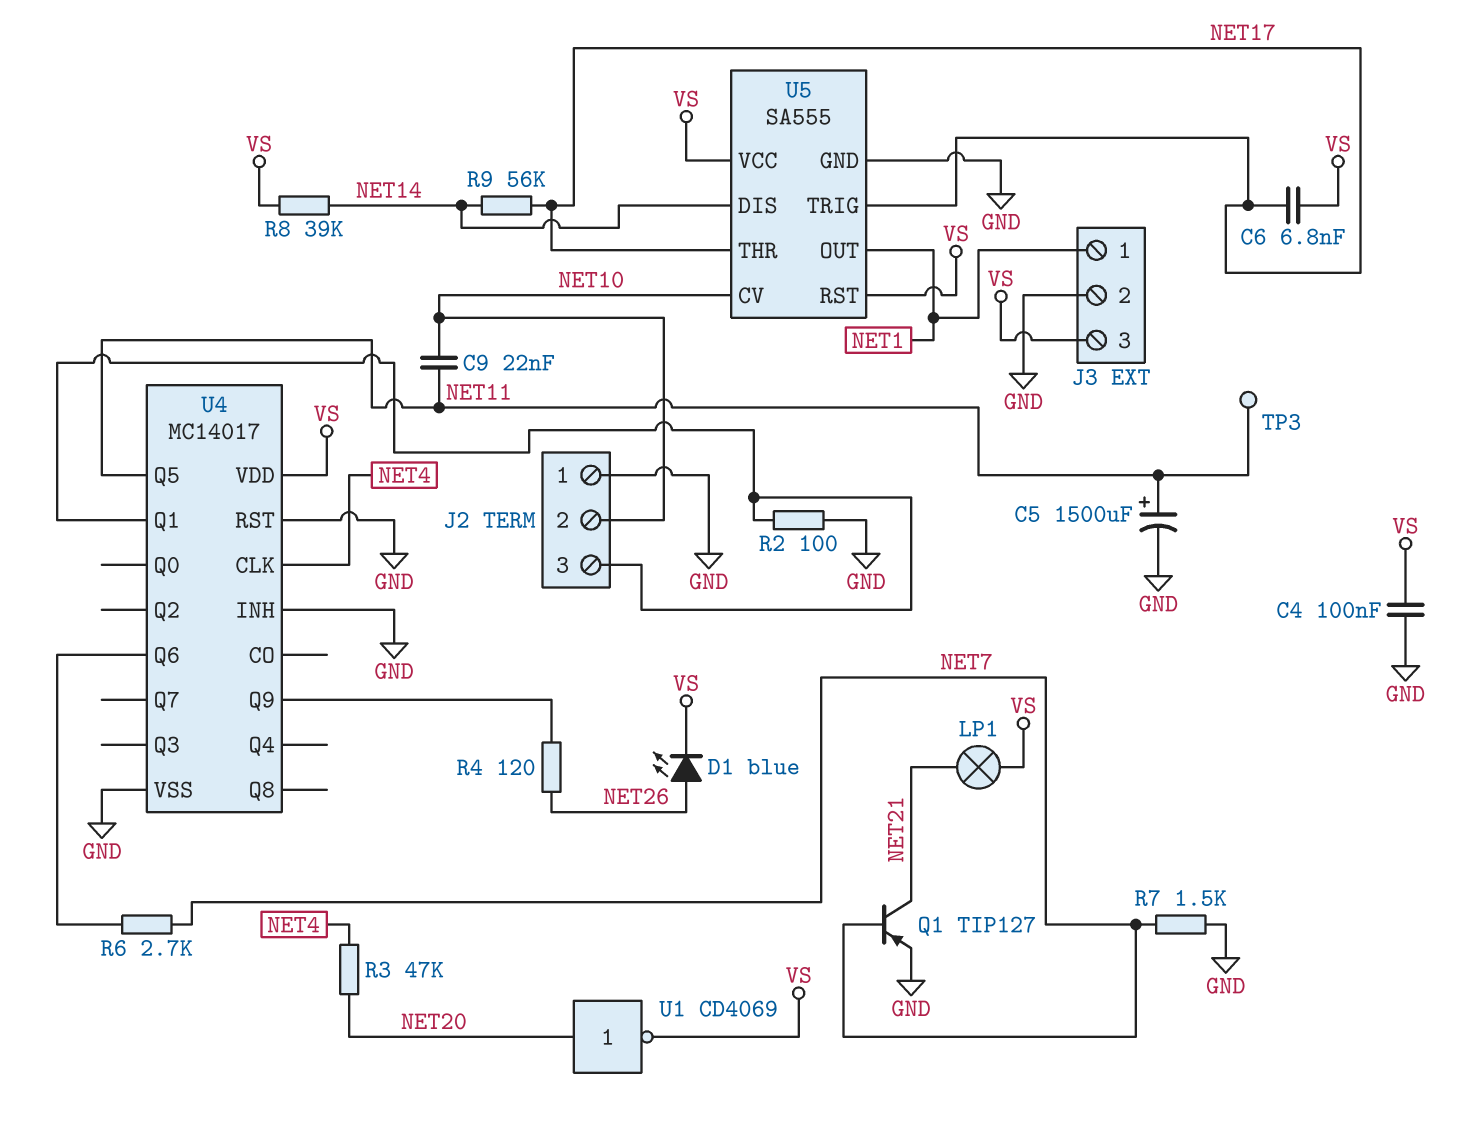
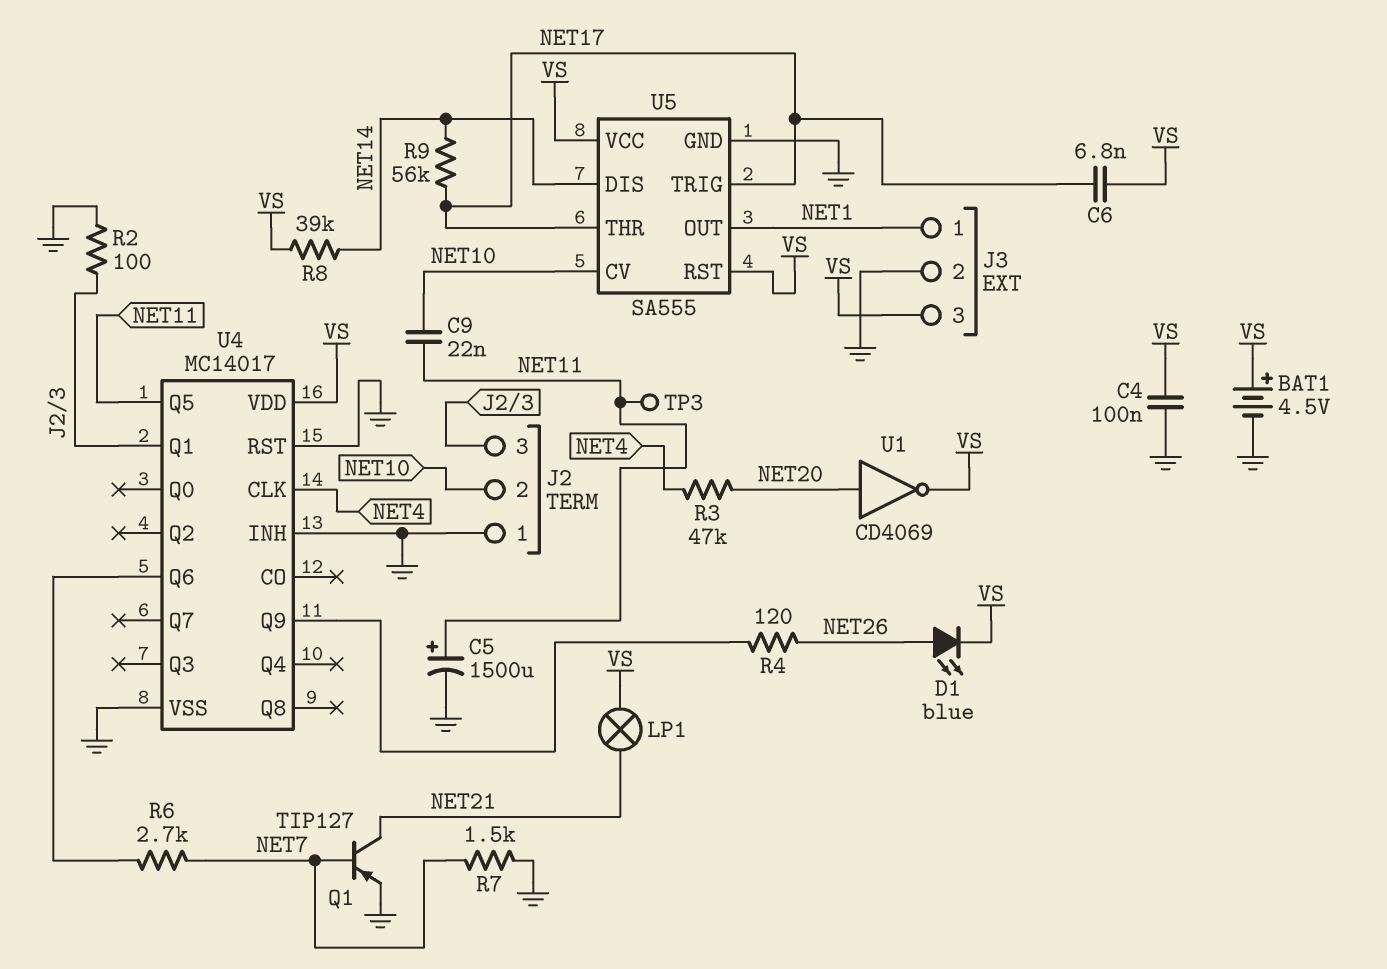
BAT1: none -> 4.5V (plus VS, minus GND)

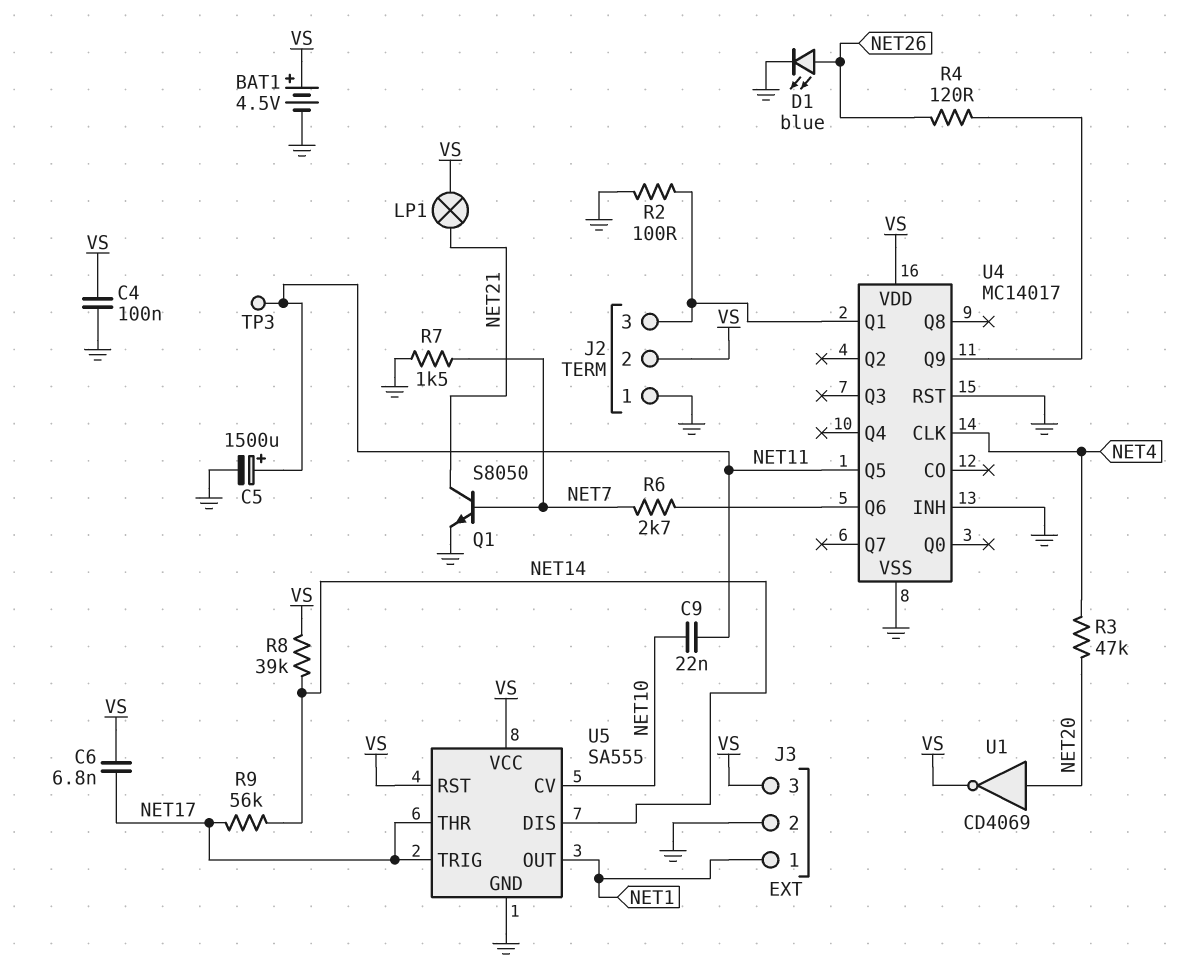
D1: LED blue (A NET26, K VS) -> LED blue (A NET26, K GND)
J2 pin 2: NET10 -> VS
Q1: PNP TIP127 (B NET7, C NET21, E GND) -> NPN S8050 (B NET7, C NET21, E GND)

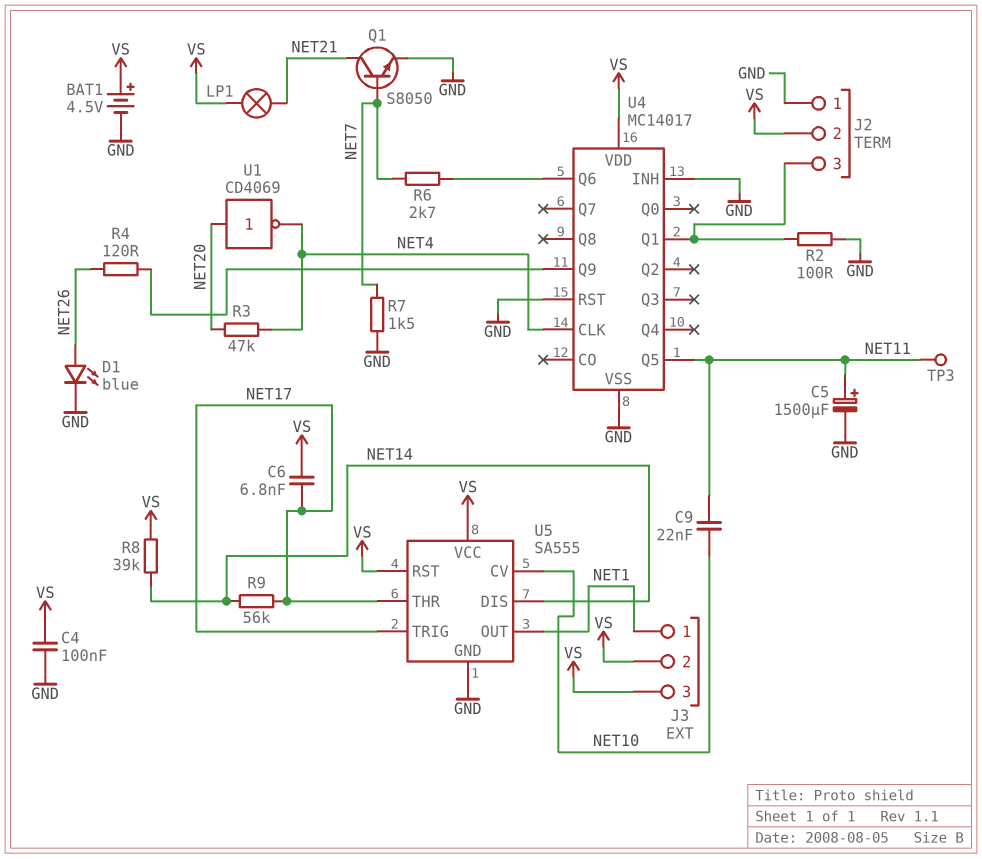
J3 pin 2: GND -> VS
U1: NOT CD4069 (in NET20, out VS) -> NOT CD4069 (in NET20, out NET4)

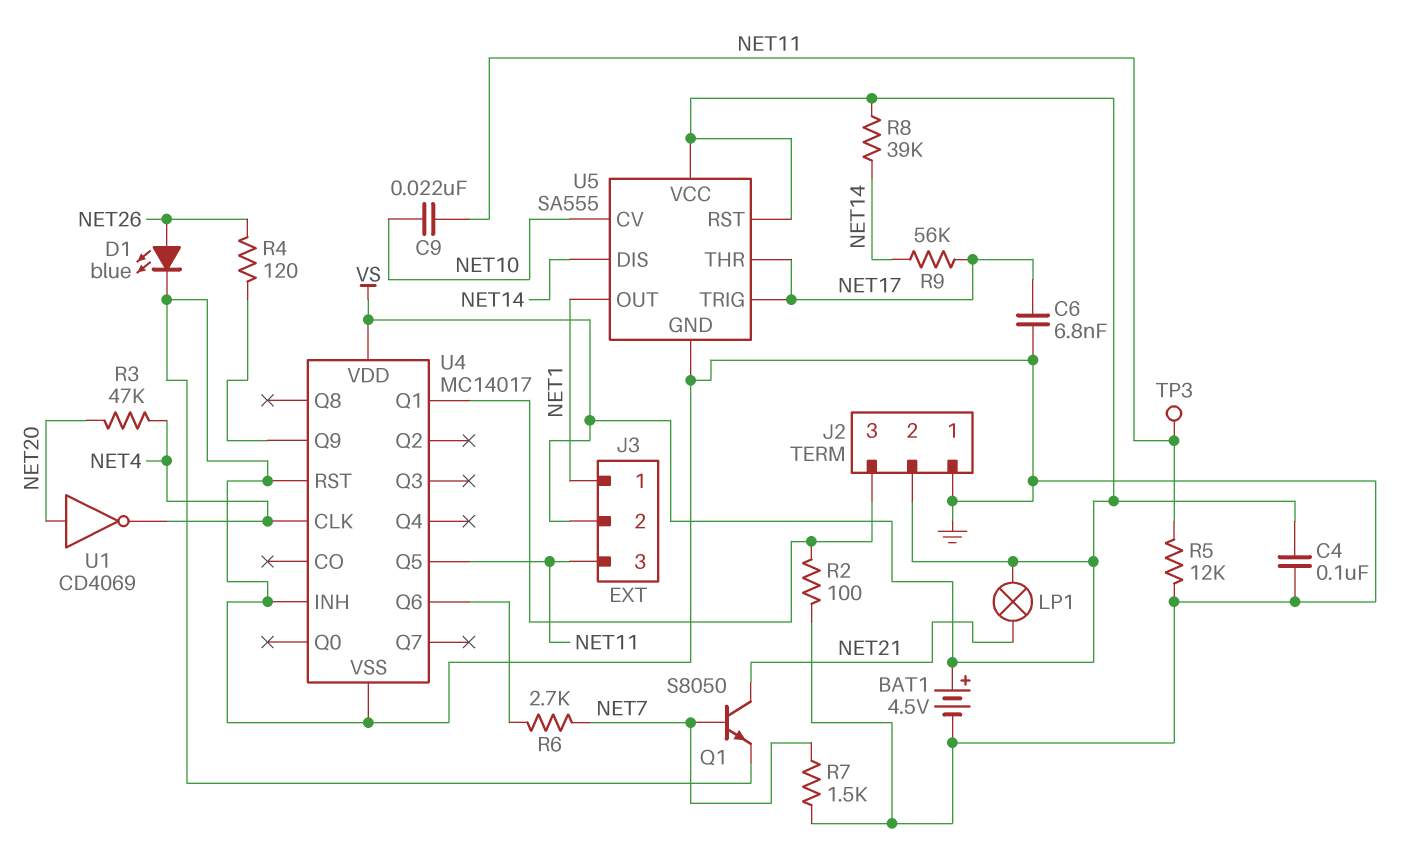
C5: 1500uF (plus NET11, minus GND) -> none
C6: 6.8nF (NET17, VS) -> 6.8nF (GND, NET17)
J3 pin 3: VS -> NET11
R5: none -> 12k (GND, NET11)

